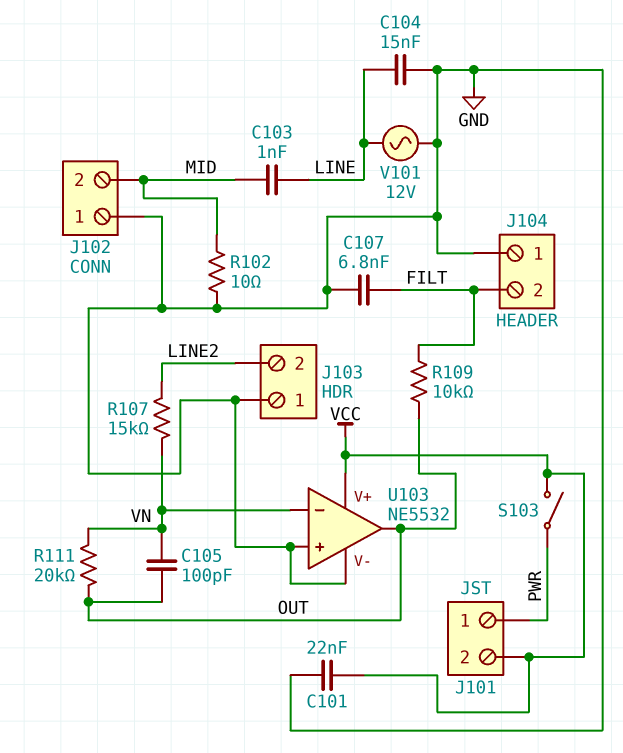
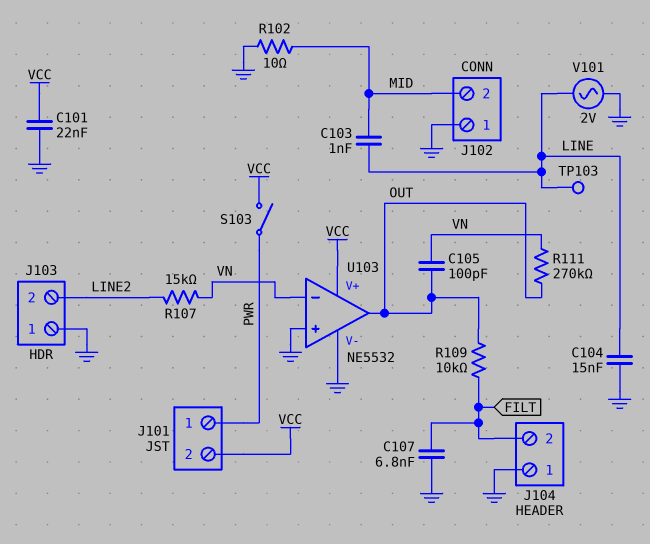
R111: 20k (OUT, VN) -> 270k (OUT, VN)
TP103: none -> test point (LINE)
V101: AC 12V (GND, LINE) -> AC 2V (GND, LINE)

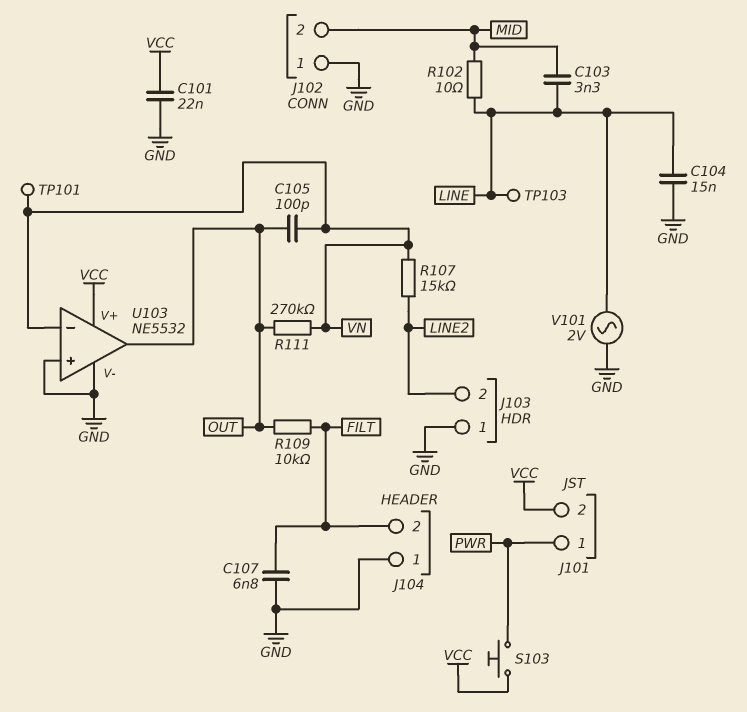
C103: 1nF (LINE, MID) -> 3.3nF (LINE, MID)
R102: 10 (GND, MID) -> 10 (LINE, MID)
S103: switch (PWR, VCC) -> button (PWR, VCC)
TP101: none -> test point (VN)

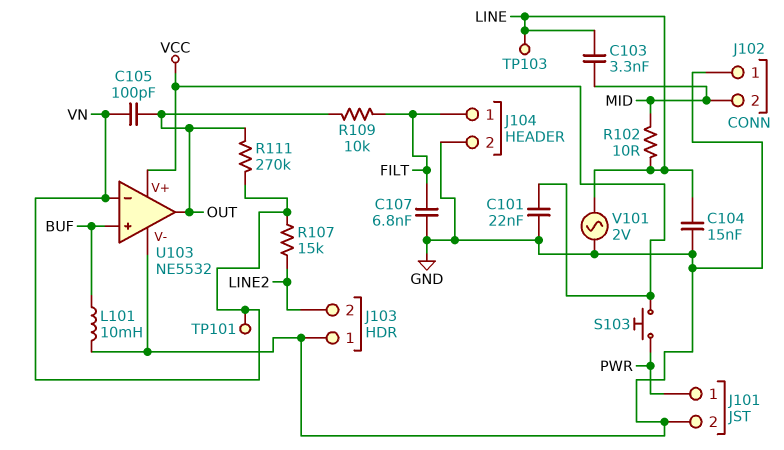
J101 pin 2: VCC -> GND
J104 pin 1: GND -> FILT
J104 pin 2: FILT -> GND
L101: none -> 10mH (BUF, GND)
U103 pin in+: GND -> BUF

